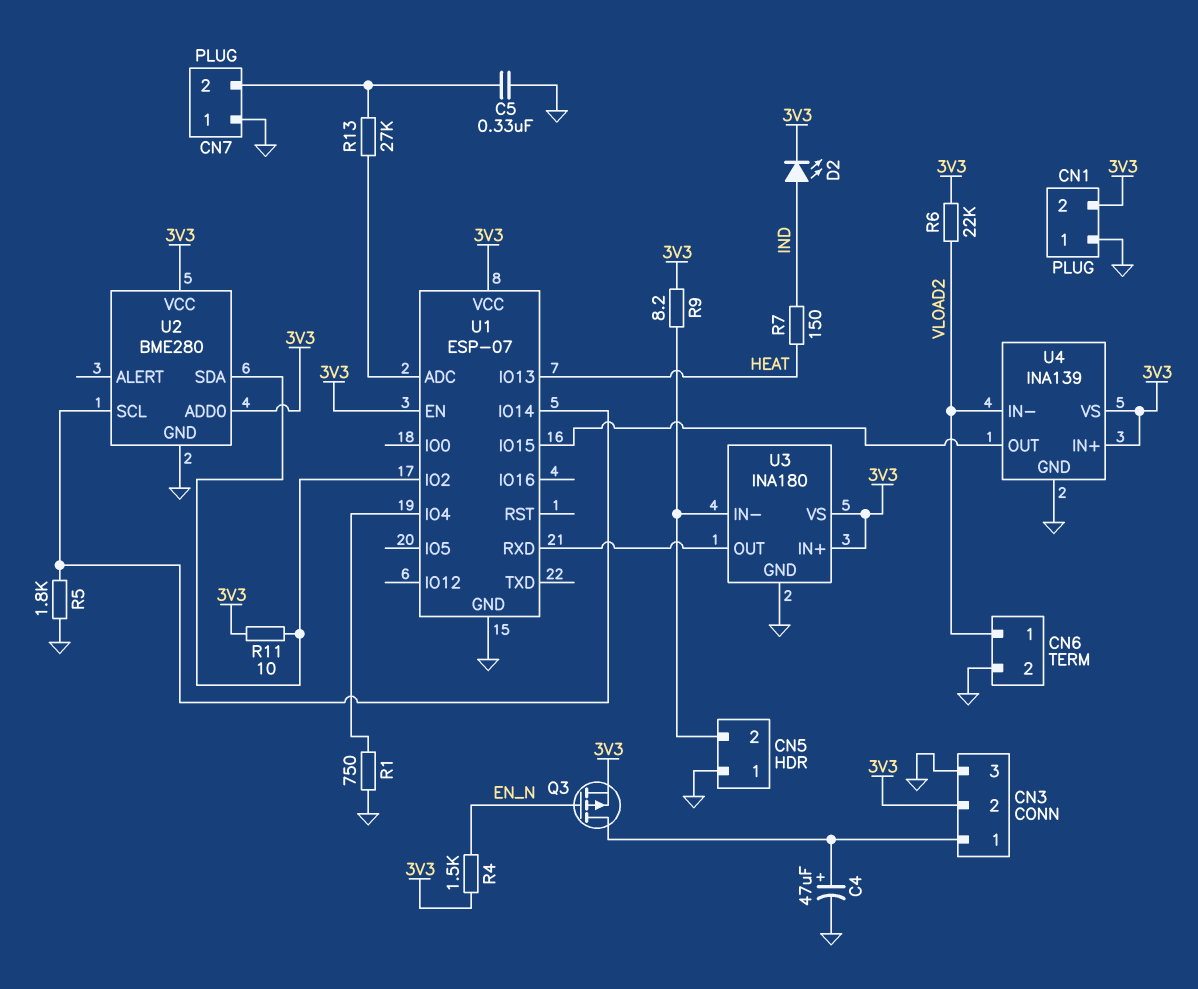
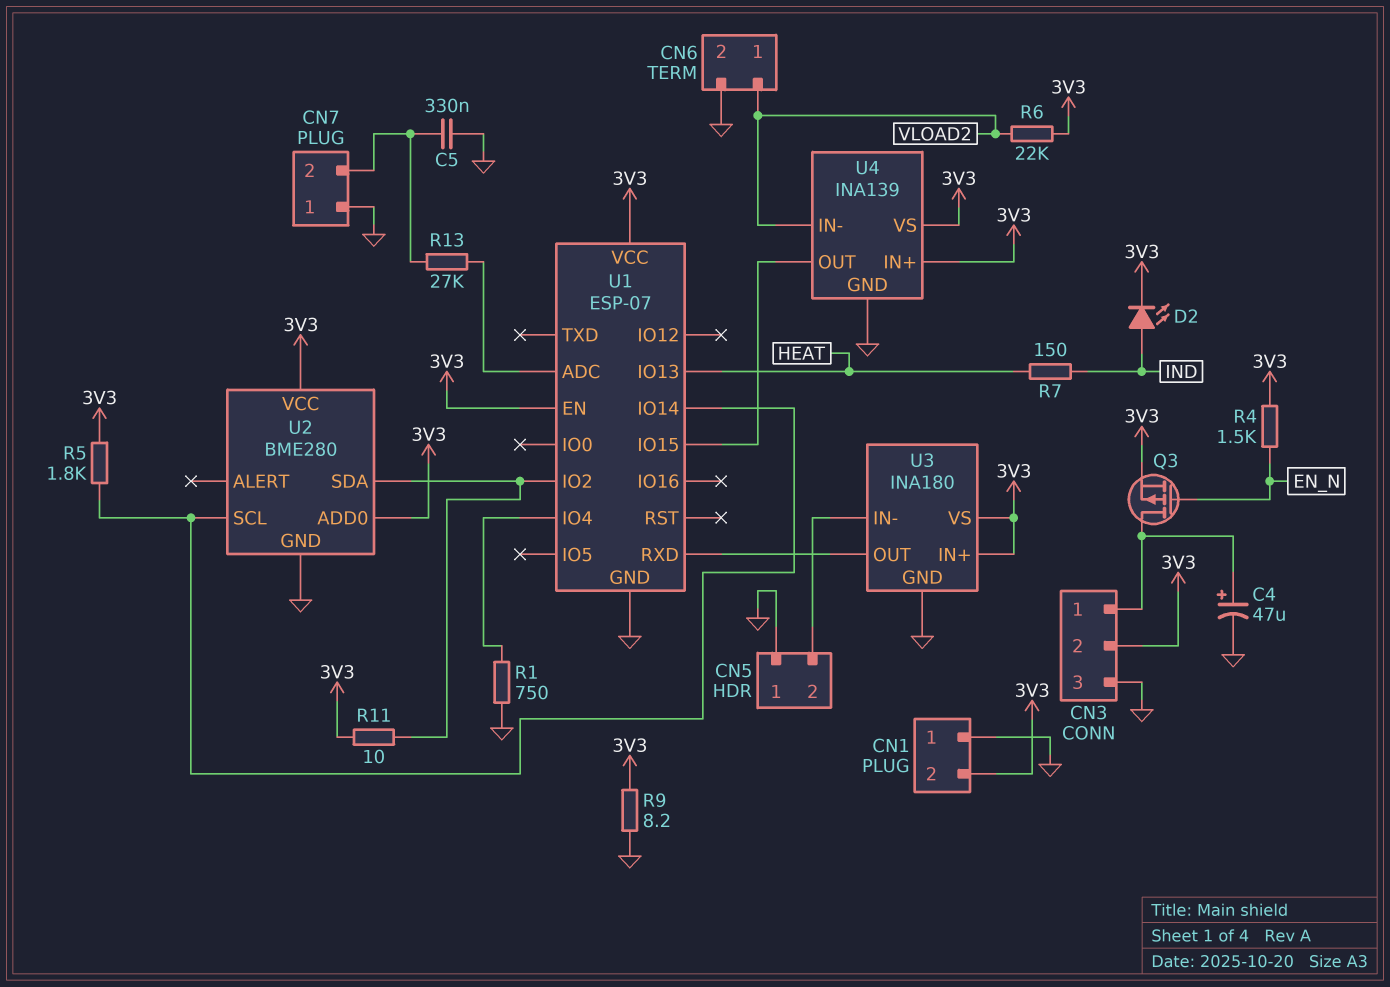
R5: 1.8k (GND, U1/IO14) -> 1.8k (3V3, U1/IO14)
R9: 8.2 (3V3, CN5/2) -> 8.2 (3V3, GND)

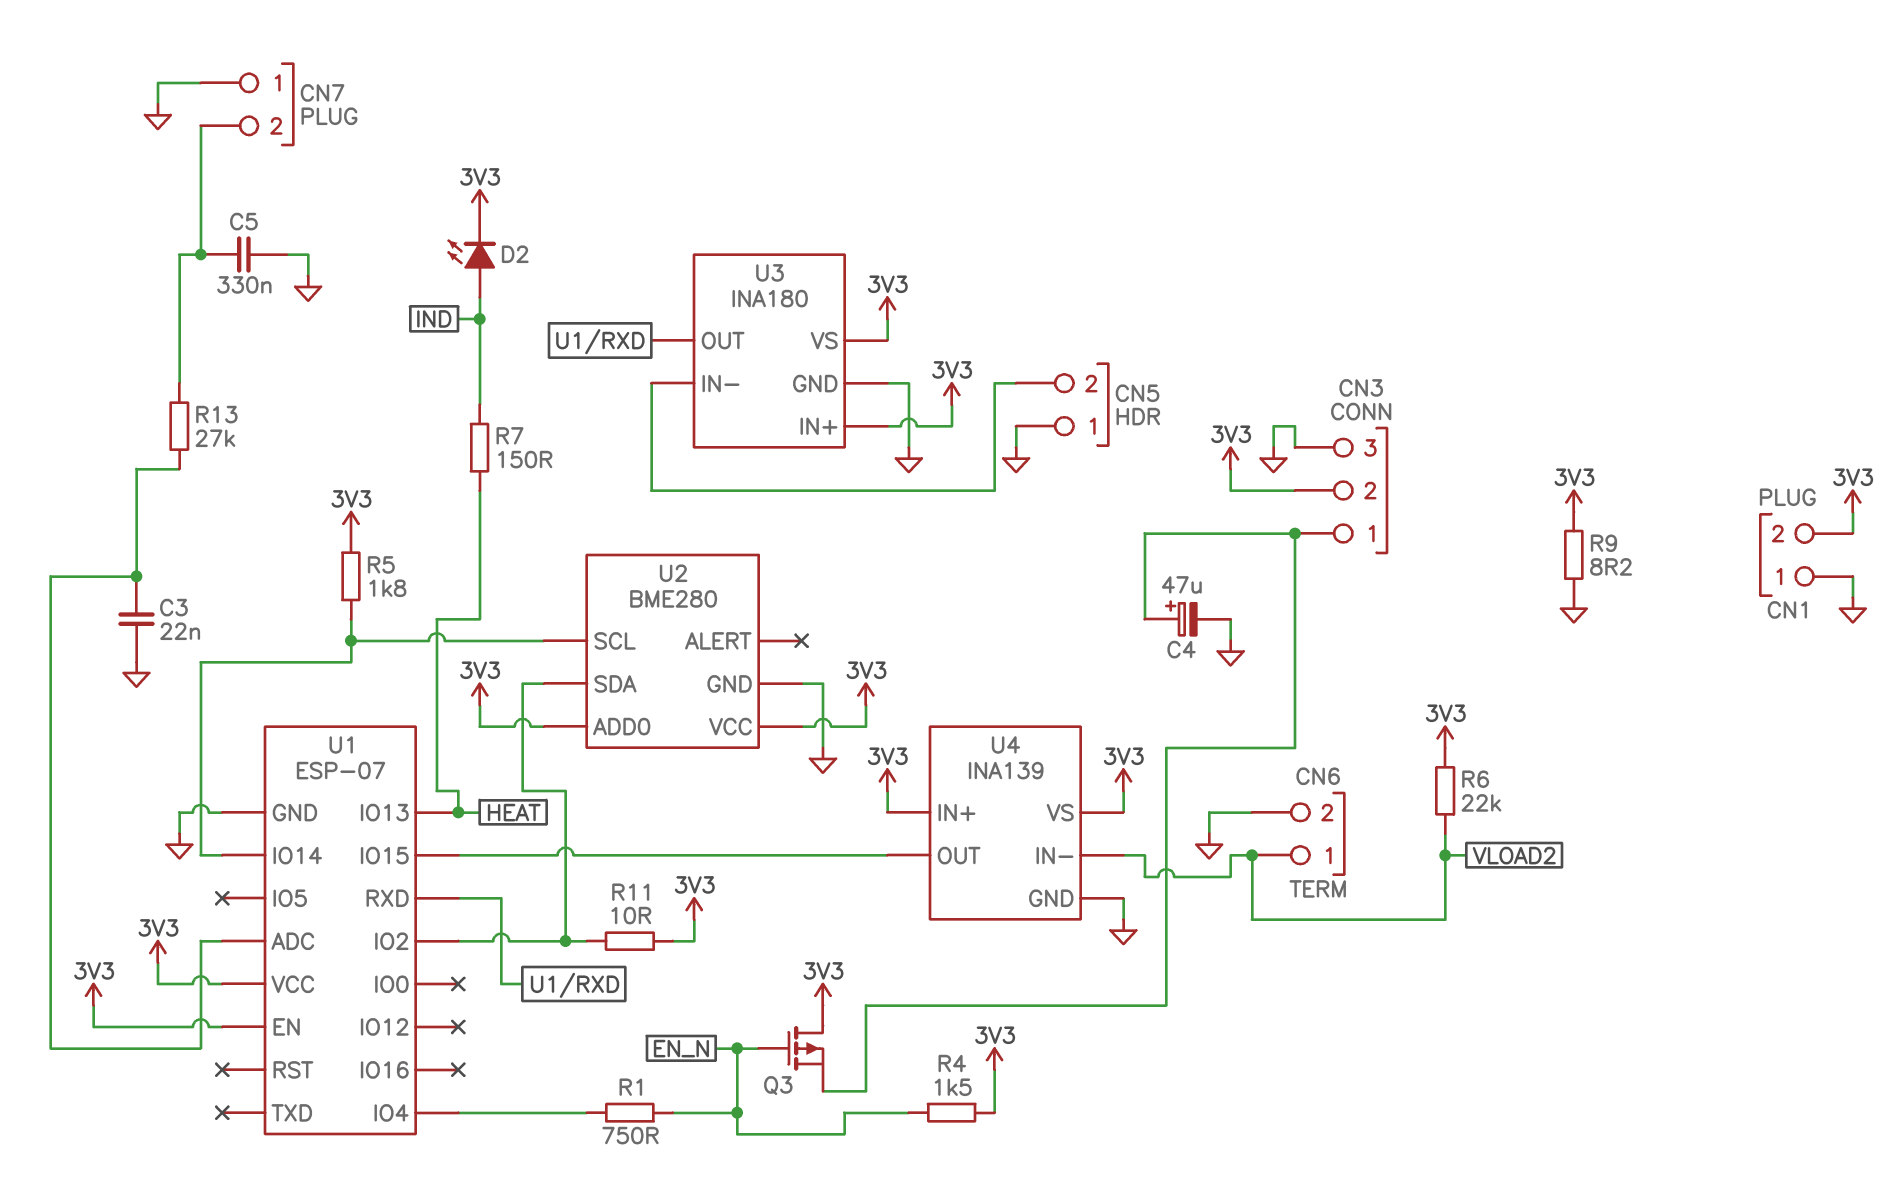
C3: none -> 22nF (GND, U1/ADC)
Q3: PMOS (G EN_N, D CN3/1, S 3V3) -> PMOS (G EN_N, D 3V3, S CN3/1)
R1: 750 (GND, U1/IO4) -> 750 (EN_N, U1/IO4)

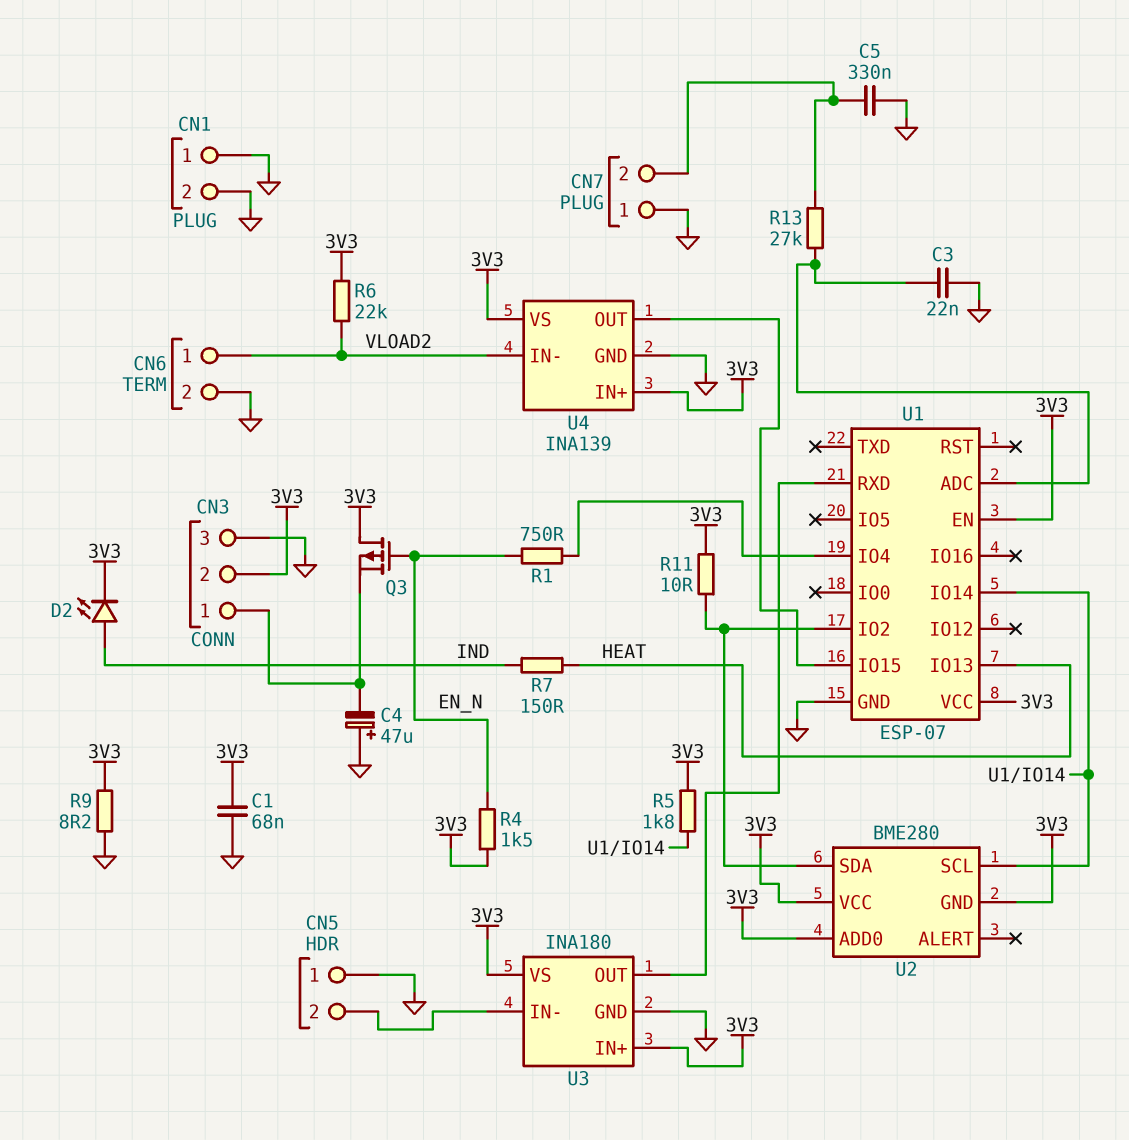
C1: none -> 68nF (3V3, GND)
C4: 47uF (plus CN3/1, minus GND) -> 47uF (plus GND, minus CN3/1)
CN1 pin 2: 3V3 -> GND
U2 pin GND: GND -> 3V3

